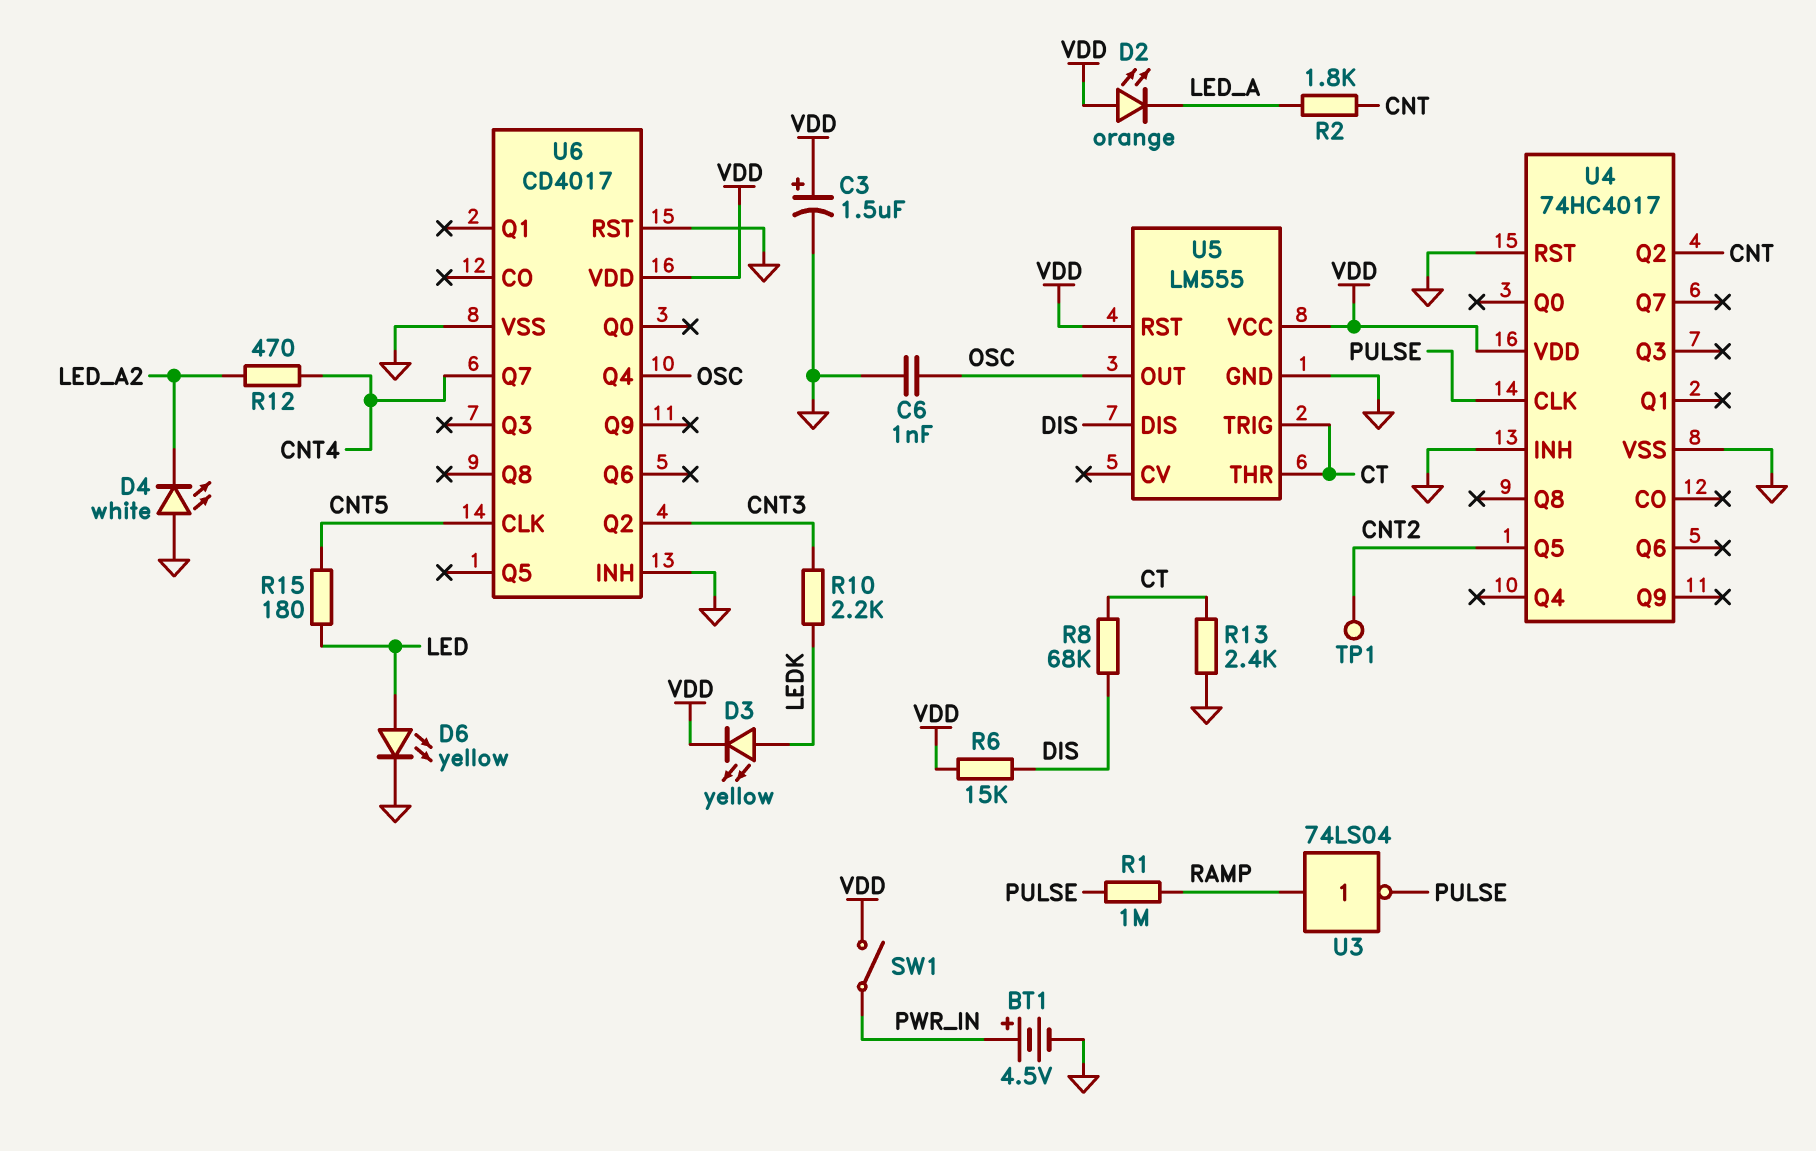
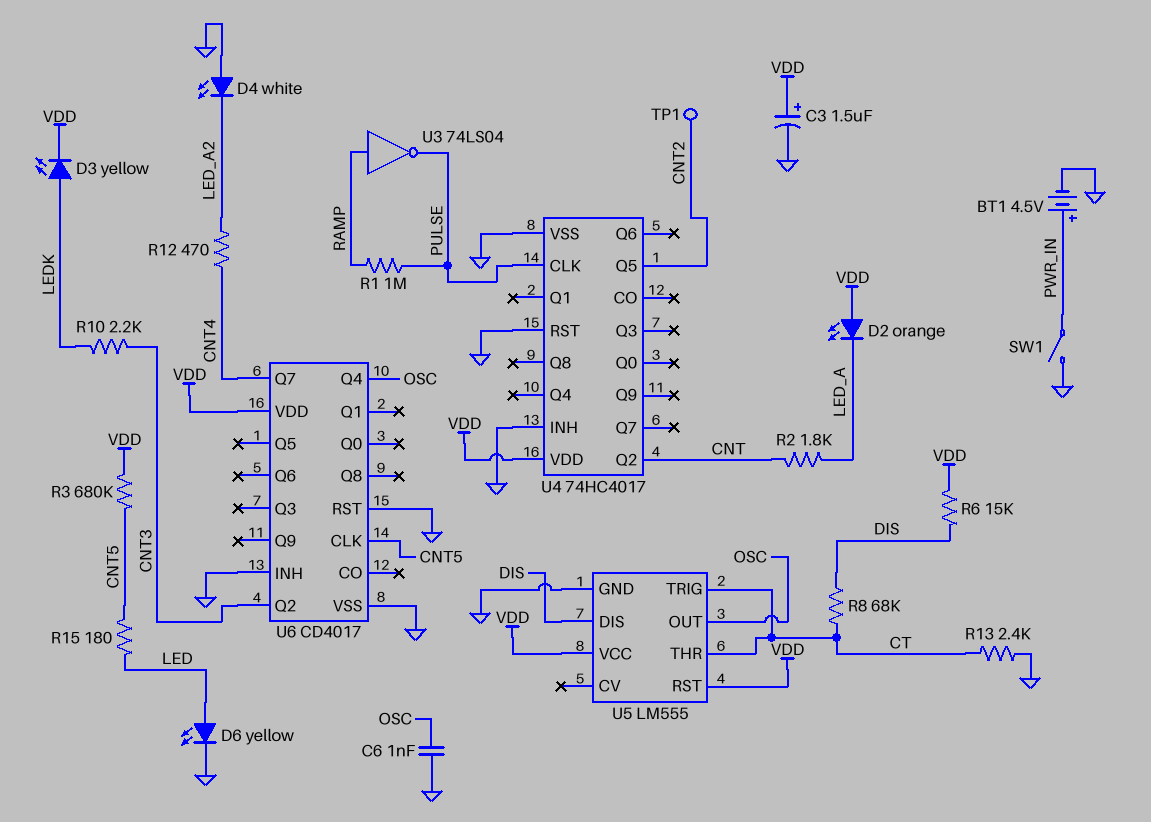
R3: none -> 680k (CNT5, VDD)
SW1: switch (PWR_IN, VDD) -> switch (GND, PWR_IN)

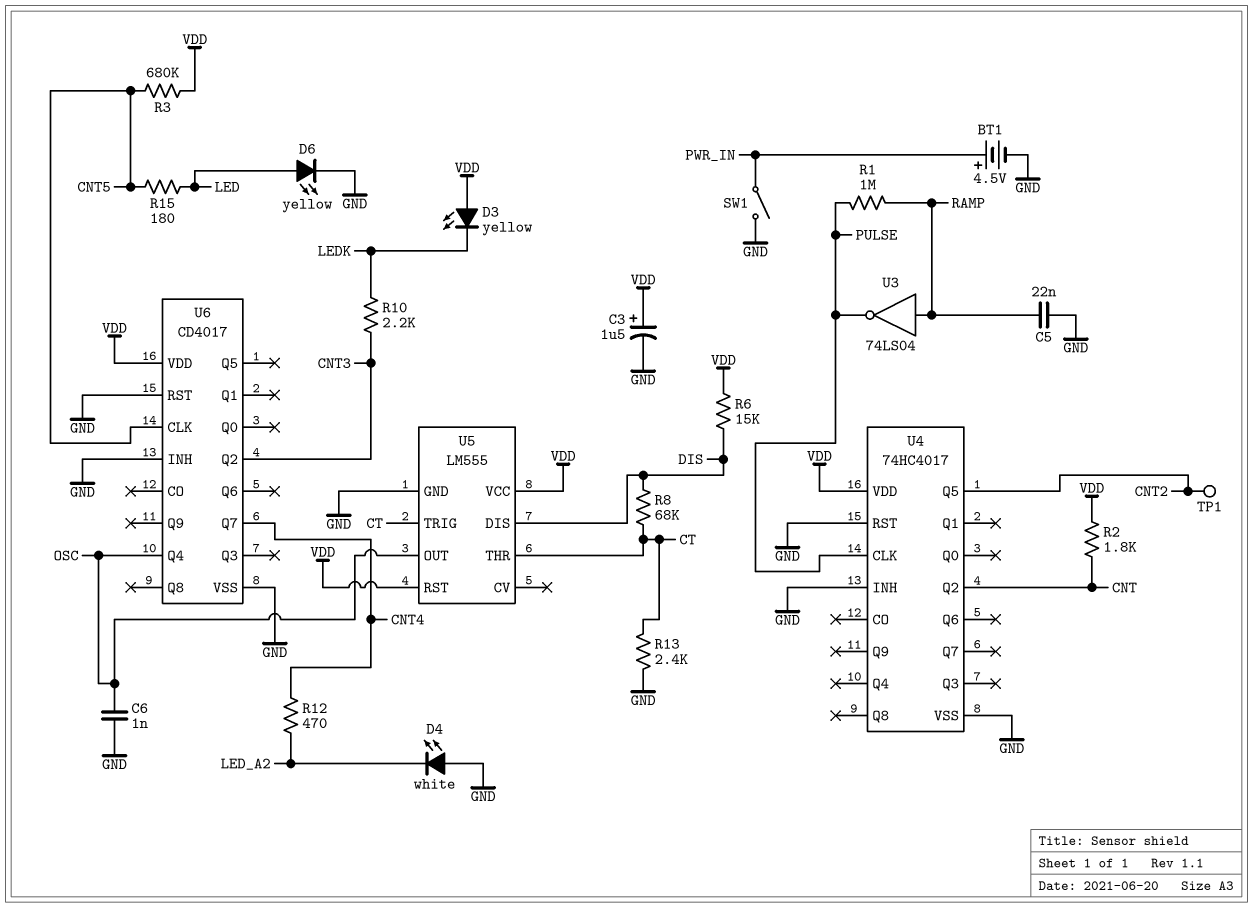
C5: none -> 22nF (GND, RAMP)
D2: LED orange (A VDD, K LED_A) -> none
D3: LED yellow (A LEDK, K VDD) -> LED yellow (A VDD, K LEDK)
R2: 1.8k (CNT, LED_A) -> 1.8k (CNT, VDD)

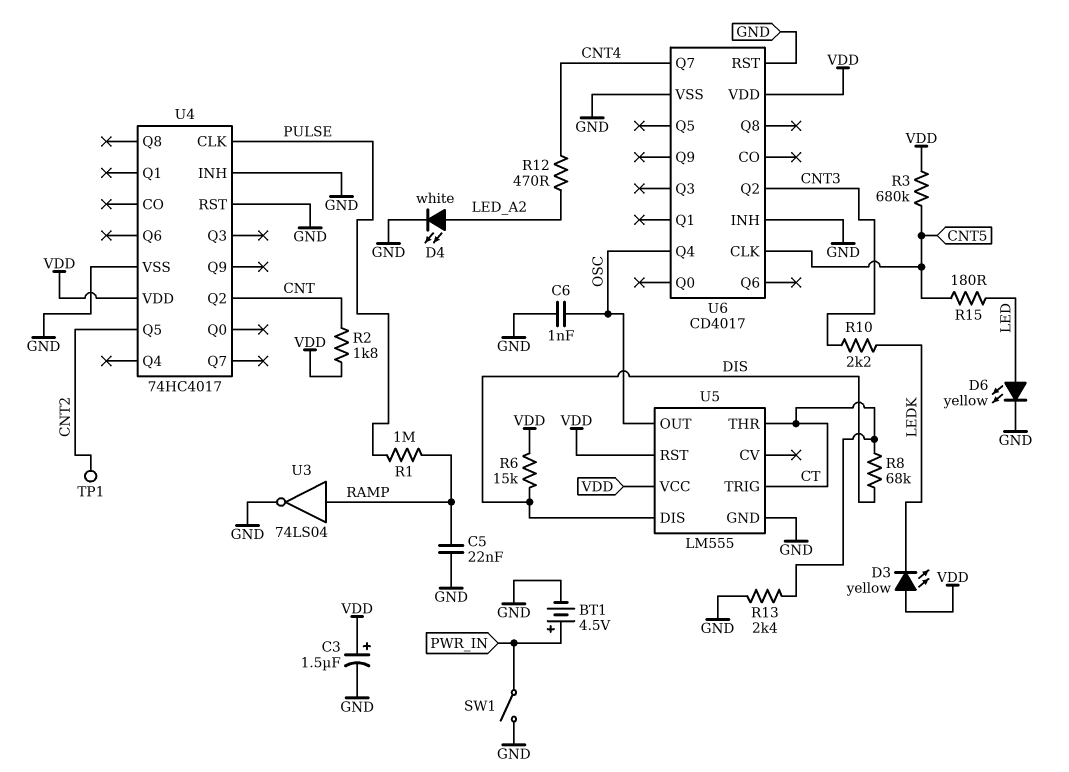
D4: LED white (A GND, K LED_A2) -> LED white (A LED_A2, K GND)
U3: NOT 74LS04 (in RAMP, out PULSE) -> NOT 74LS04 (in RAMP, out GND)

